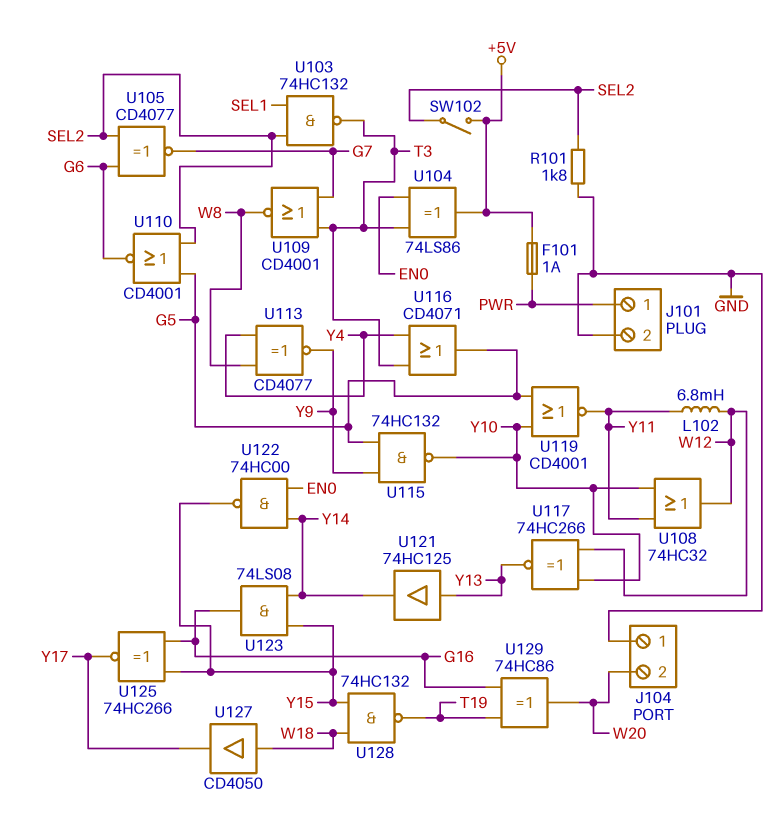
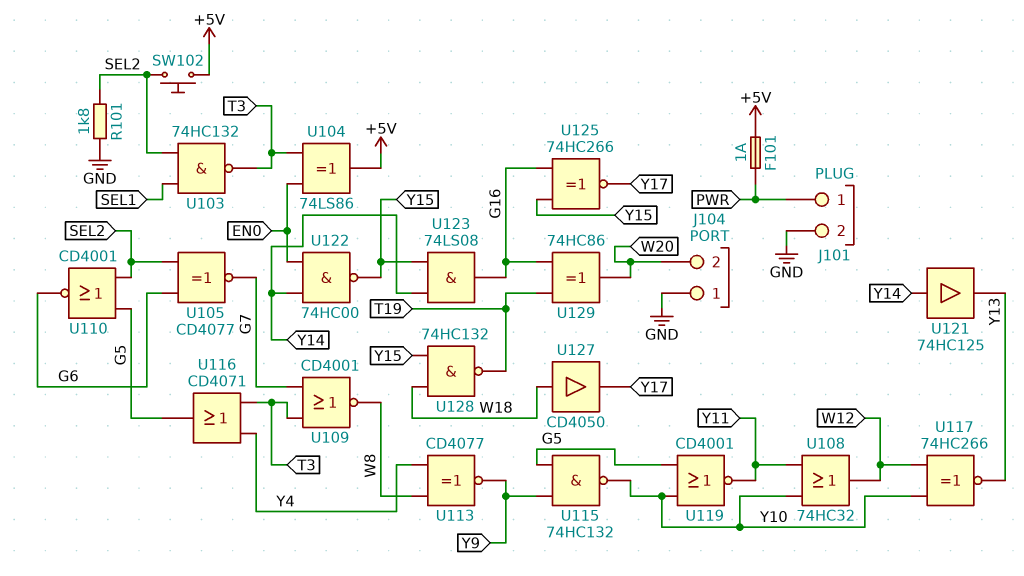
L102: 6.8mH (W12, Y11) -> none
SW102: switch (+5V, SEL2) -> button (+5V, SEL2)
U121: buffer 74HC125 (in Y13, out Y14) -> buffer 74HC125 (in Y14, out Y13)

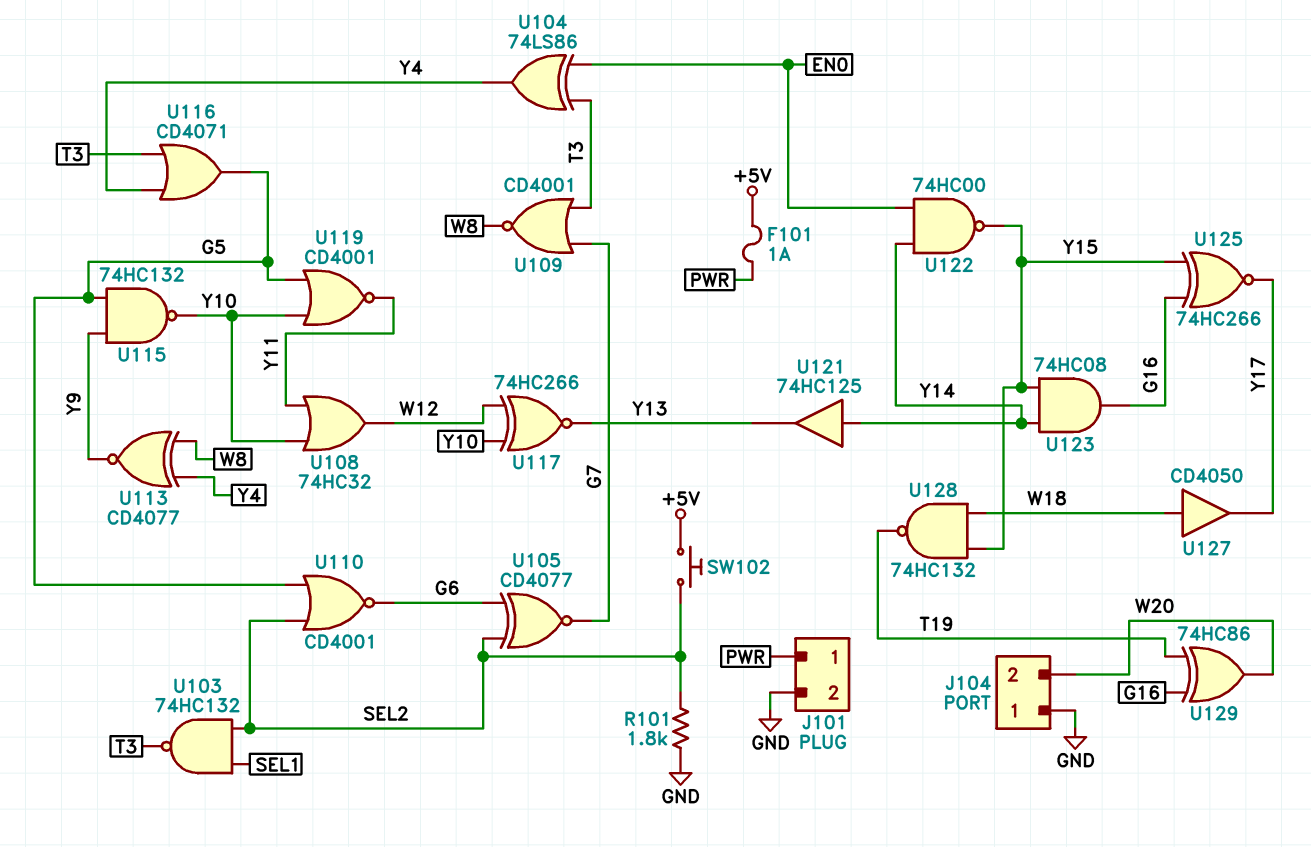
U104: XOR 74LS86 (in EN0, in T3, out +5V) -> XOR 74LS86 (in EN0, in T3, out Y4)
U123: AND 74LS08 (in Y14, in Y15, out G16) -> AND 74HC08 (in Y14, in Y15, out G16)

